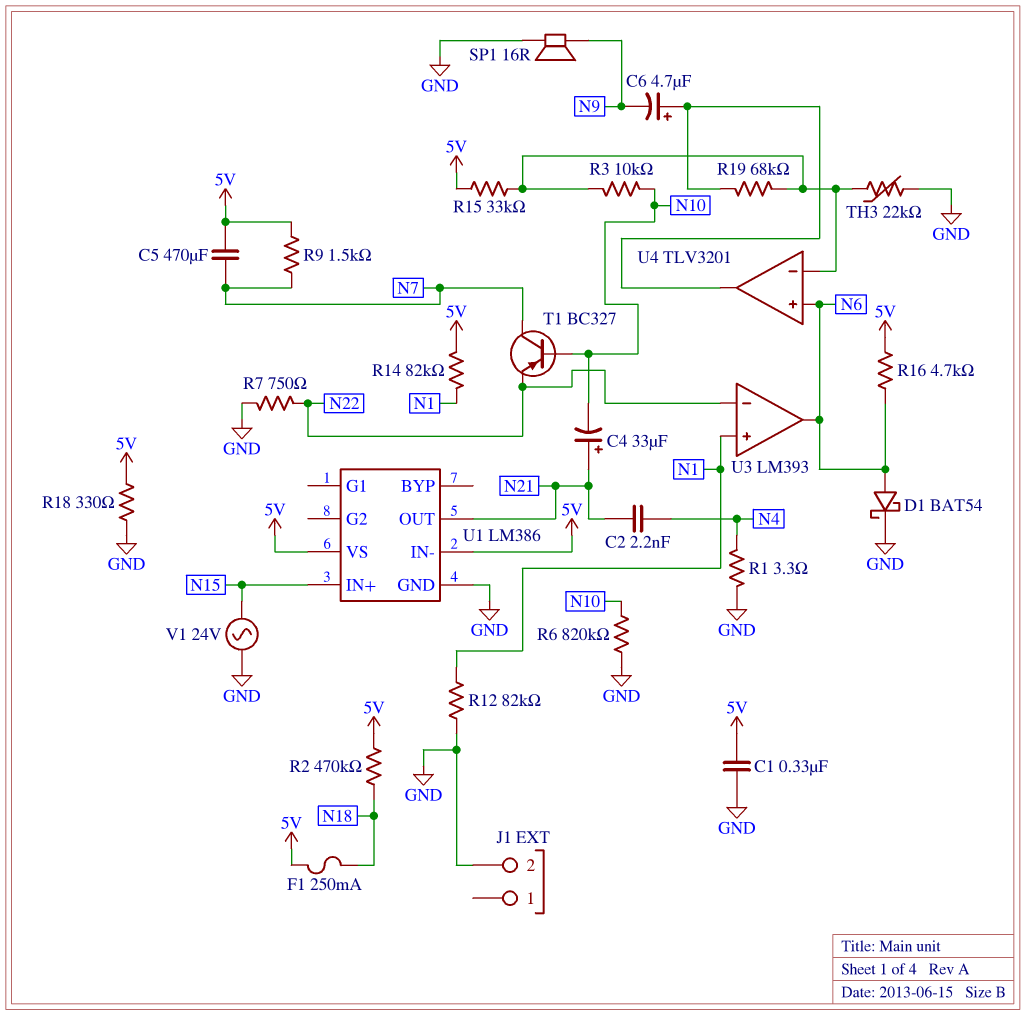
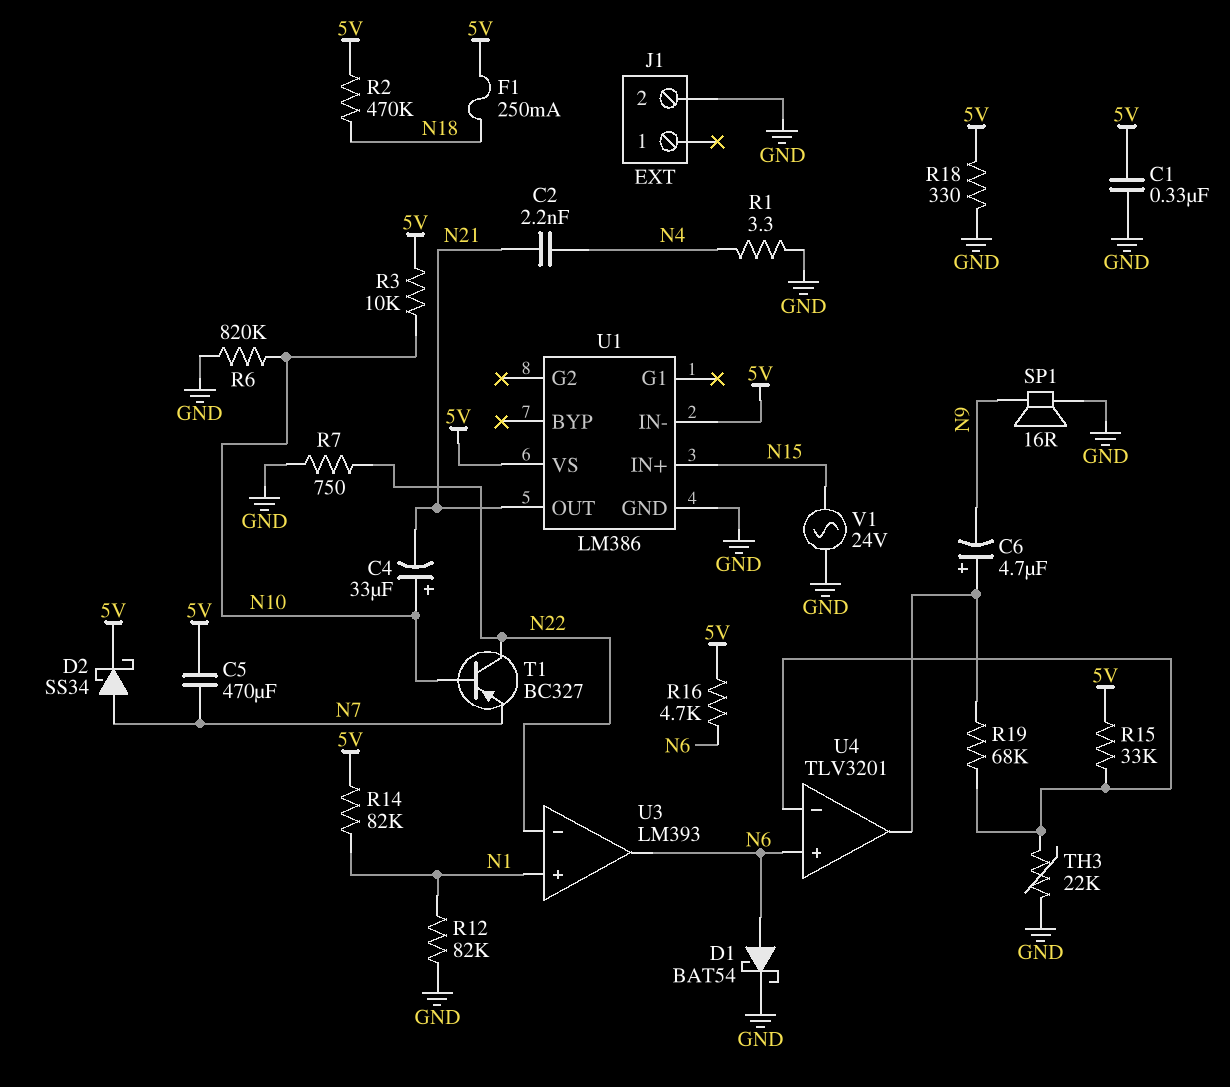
C4: 33uF (plus N21, minus N10) -> 33uF (plus N10, minus N21)
D2: none -> schottky SS34 (A N7, K 5V)
R3: 10k (N10, U4/in-) -> 10k (5V, N10)
R9: 1.5k (5V, N7) -> none
T1: PNP BC327 (B N10, C N7, E N22) -> PNP BC327 (B N10, C N22, E N7)

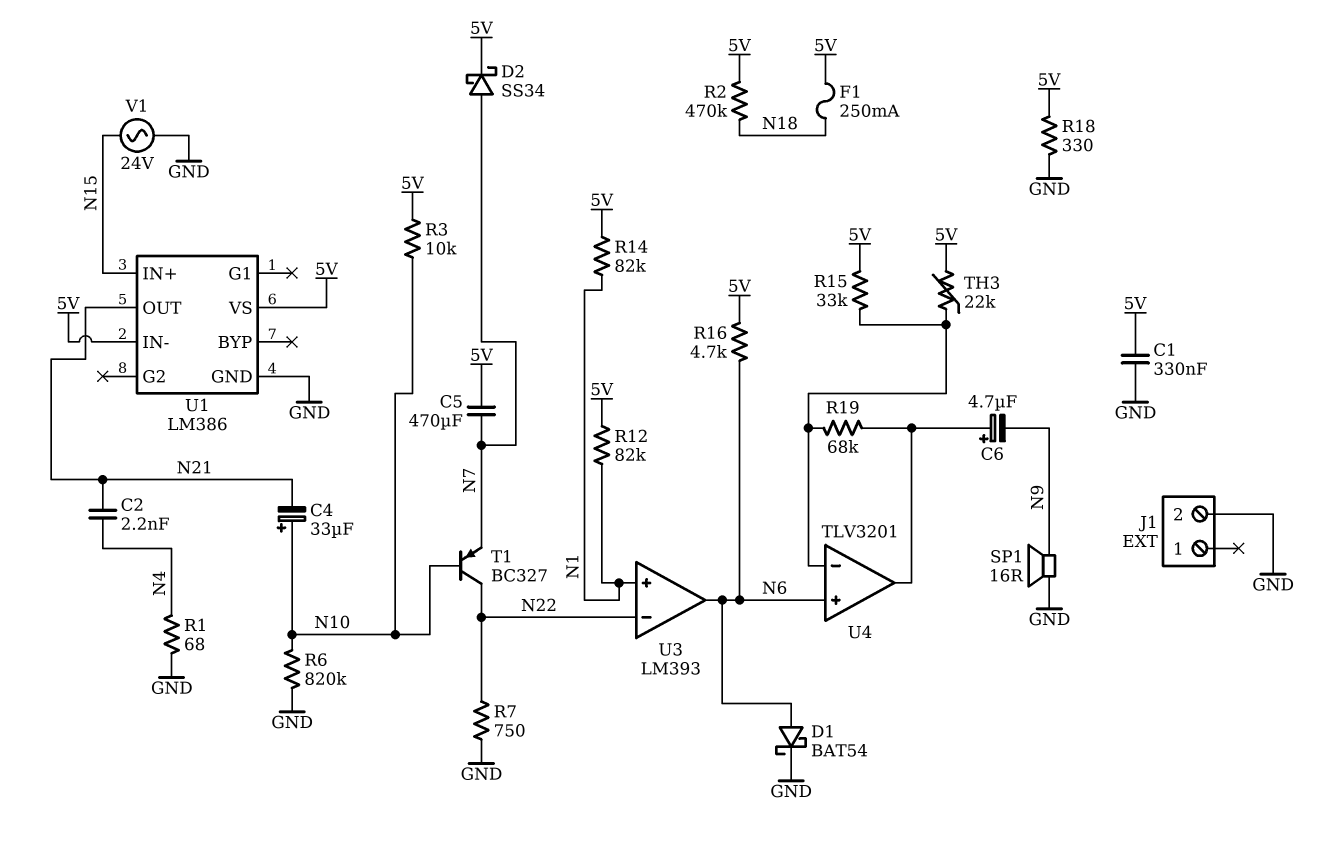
R1: 3.3 (GND, N4) -> 68 (GND, N4)
R12: 82k (GND, N1) -> 82k (5V, N1)
TH3: 22k (GND, U4/in-) -> 22k (5V, U4/in-)

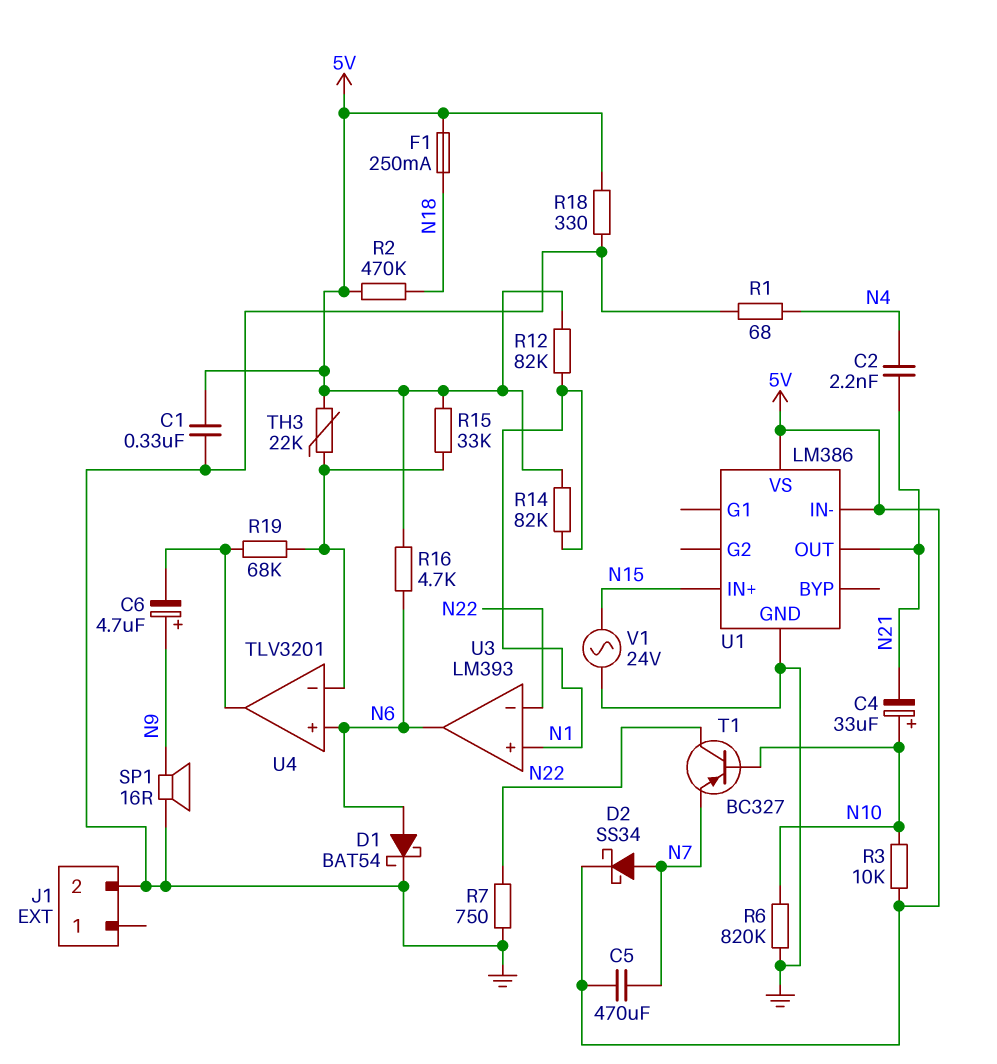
C6: 4.7uF (plus U4/out, minus N9) -> 4.7uF (plus N9, minus U4/out)

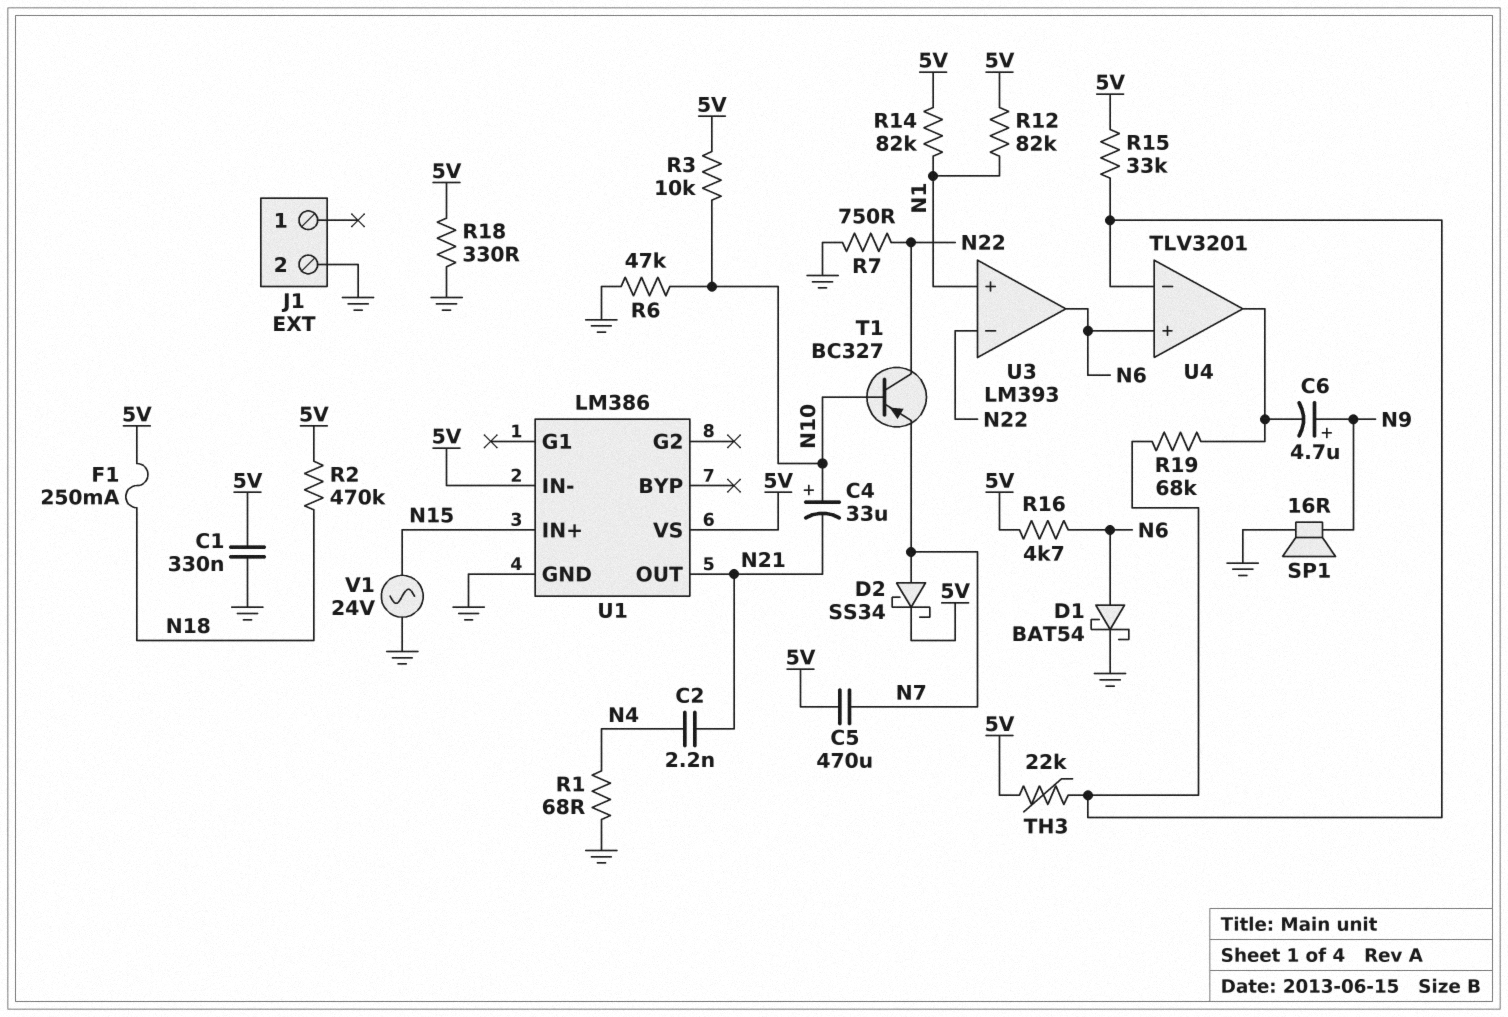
R6: 820k (GND, N10) -> 47k (GND, N10)

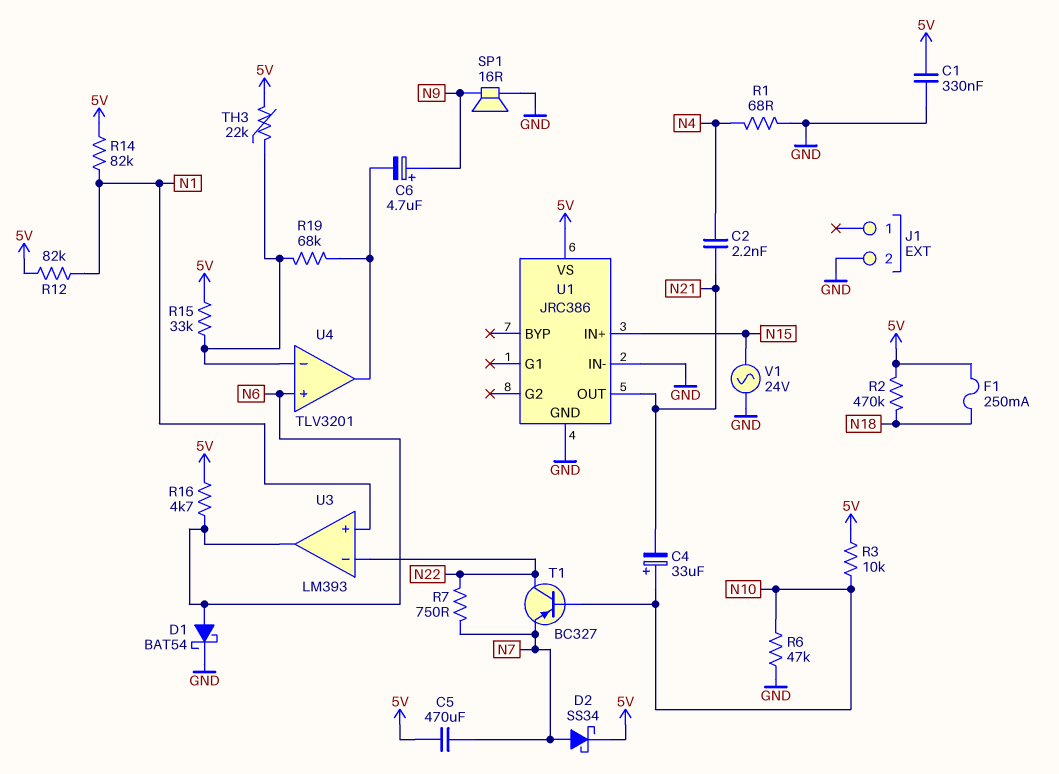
R7: 750 (GND, N22) -> 750 (N7, N22)
R18: 330 (5V, GND) -> none
U1: LM386 -> JRC386
U1 pin IN-: 5V -> GND

